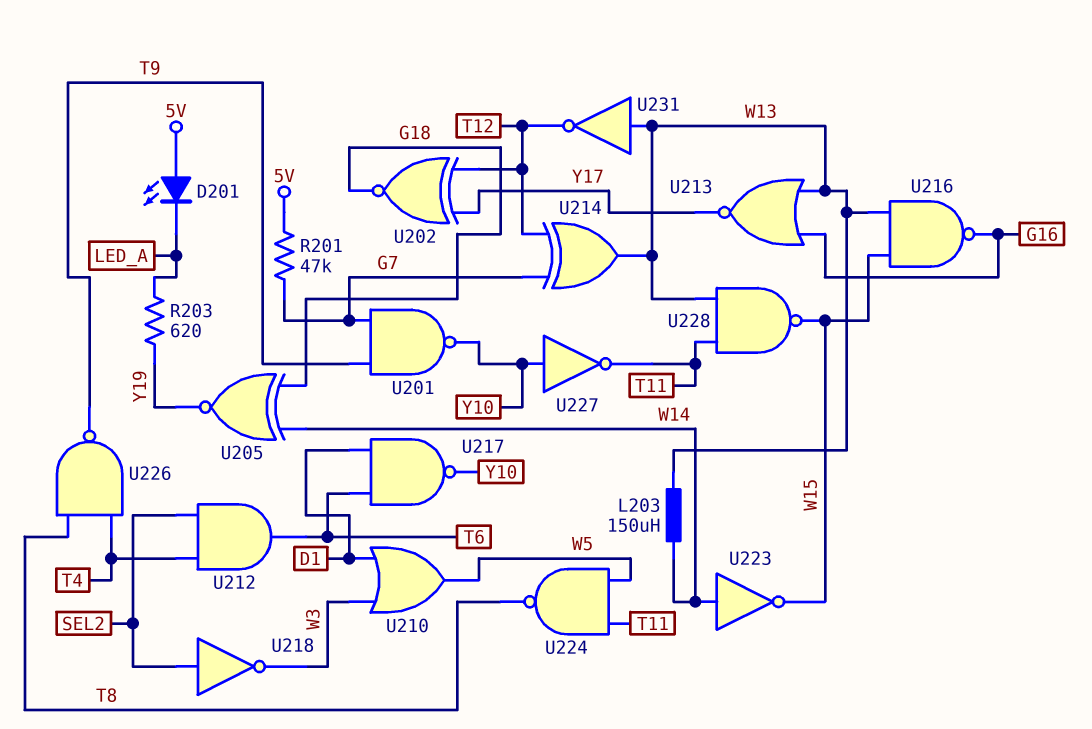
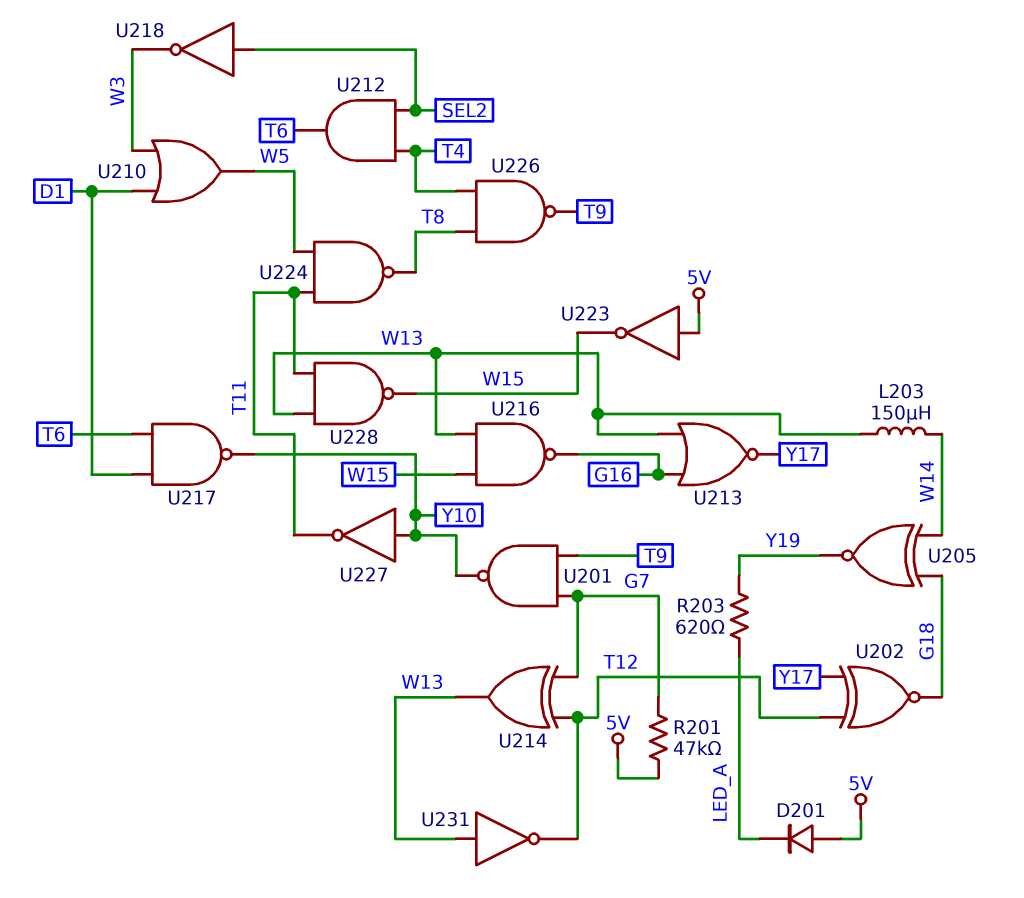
D201: LED (A 5V, K LED_A) -> diode (A 5V, K LED_A)
U223: NOT (in W14, out W15) -> NOT (in 5V, out W15)

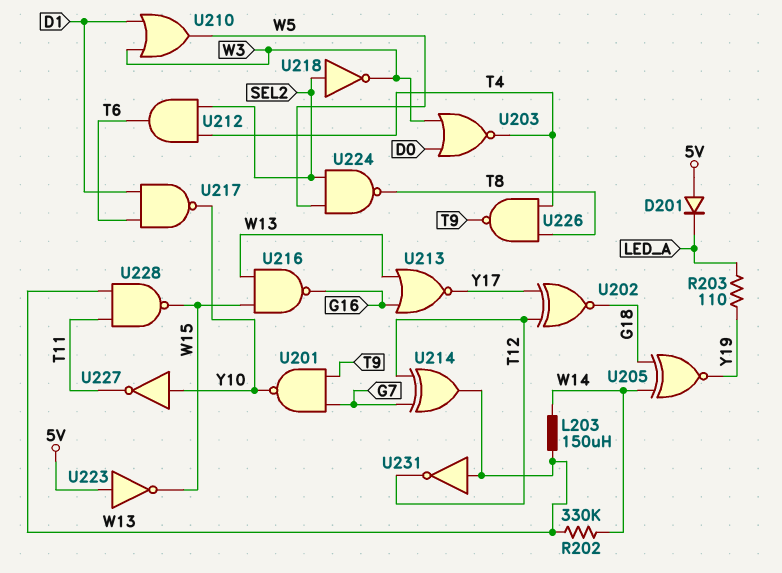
R201: 47k (5V, G7) -> none
R202: none -> 330k (W13, W14)
R203: 620 (LED_A, Y19) -> 110 (LED_A, Y19)
U203: none -> NOR (in D0, in W3, out T4)
U224: NAND (in T11, in W5, out T8) -> NAND (in SEL2, in W5, out T8)

